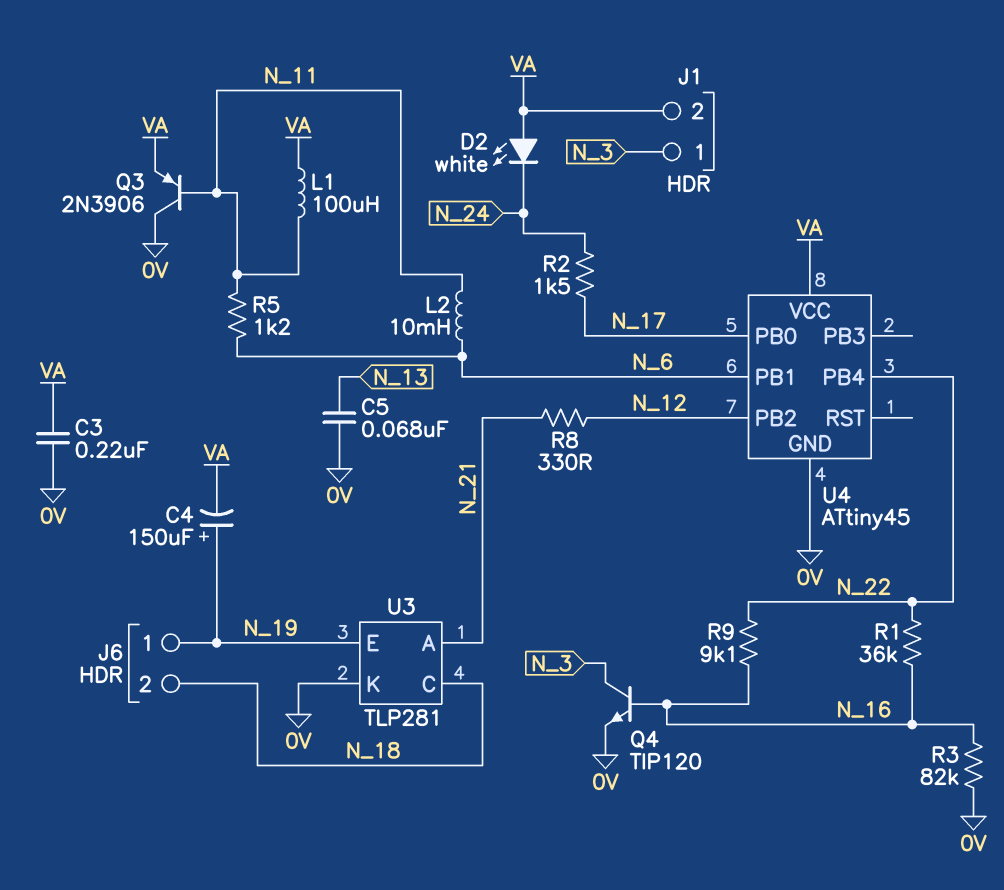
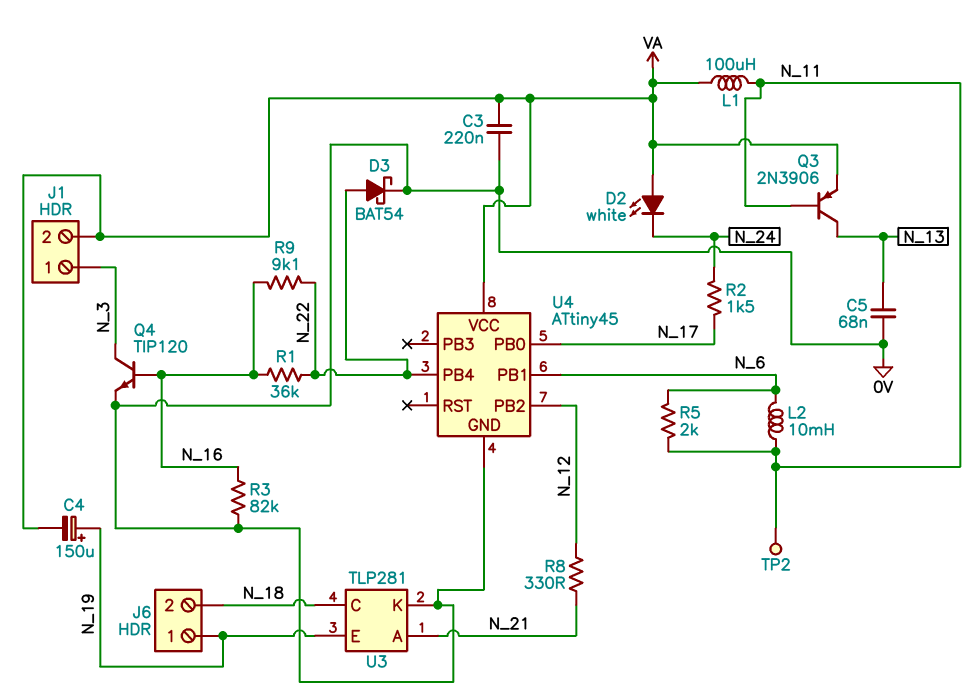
D3: none -> schottky BAT54 (A N_22, K 0V)
Q3: PNP 2N3906 (B N_11, C 0V, E VA) -> PNP 2N3906 (B N_11, C N_13, E VA)
R5: 1.2k (N_6, N_11) -> 2k (N_6, N_11)
TP2: none -> test point (N_11)

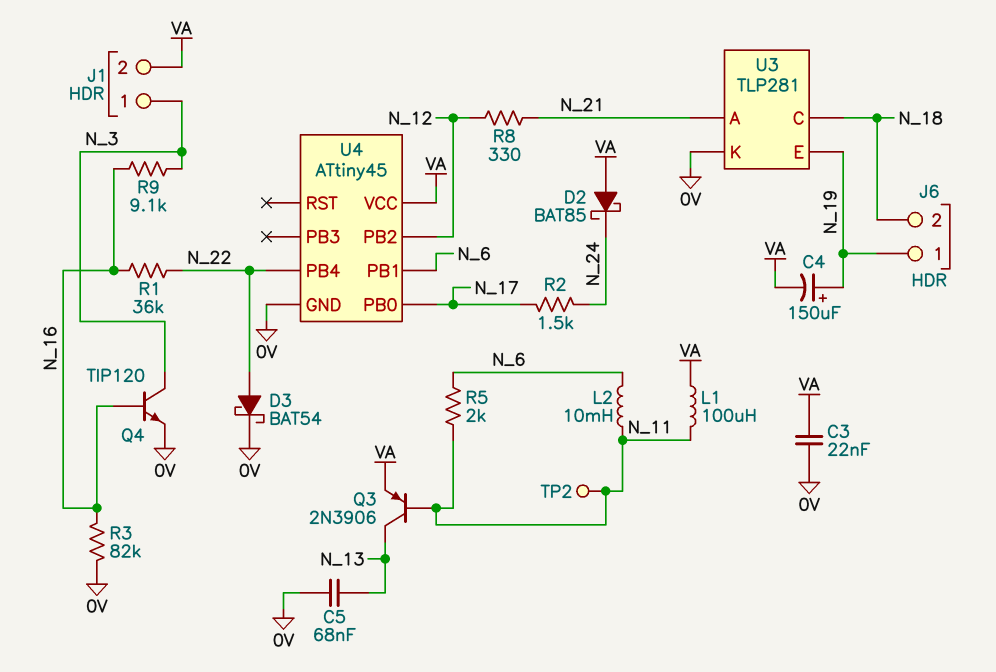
C3: 220nF (0V, VA) -> 22nF (0V, VA)
D2: LED white (A VA, K N_24) -> schottky BAT85 (A VA, K N_24)
R9: 9.1k (N_16, N_22) -> 9.1k (N_3, N_16)

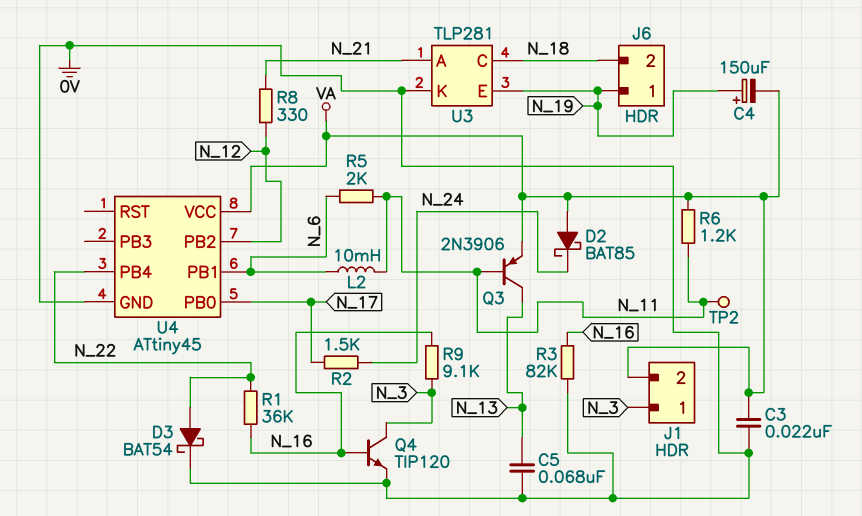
L1: 100uH (N_11, VA) -> none
R6: none -> 1.2k (N_11, VA)

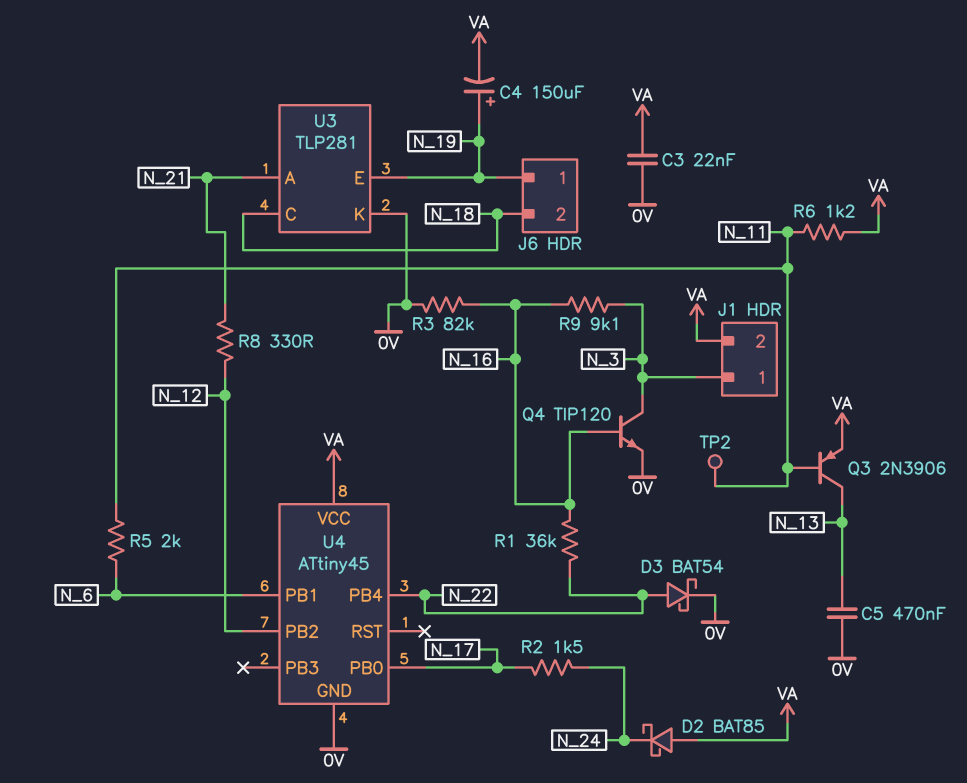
C5: 68nF (0V, N_13) -> 470nF (0V, N_13)
L2: 10mH (N_6, N_11) -> none

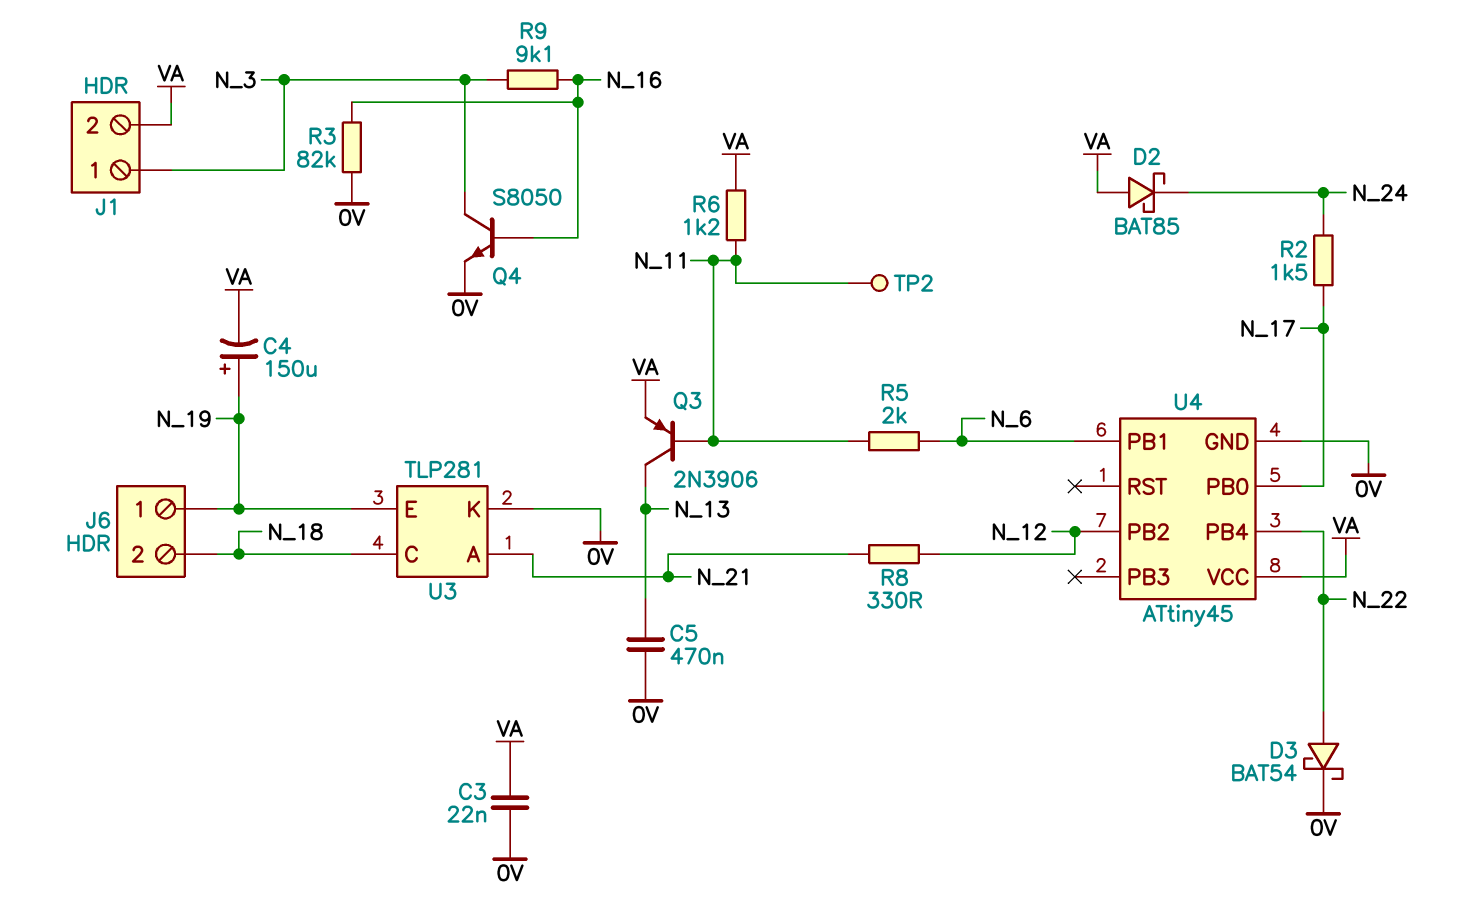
Q4: NPN TIP120 (B N_16, C N_3, E 0V) -> NPN S8050 (B N_16, C N_3, E 0V)
R1: 36k (N_16, N_22) -> none

